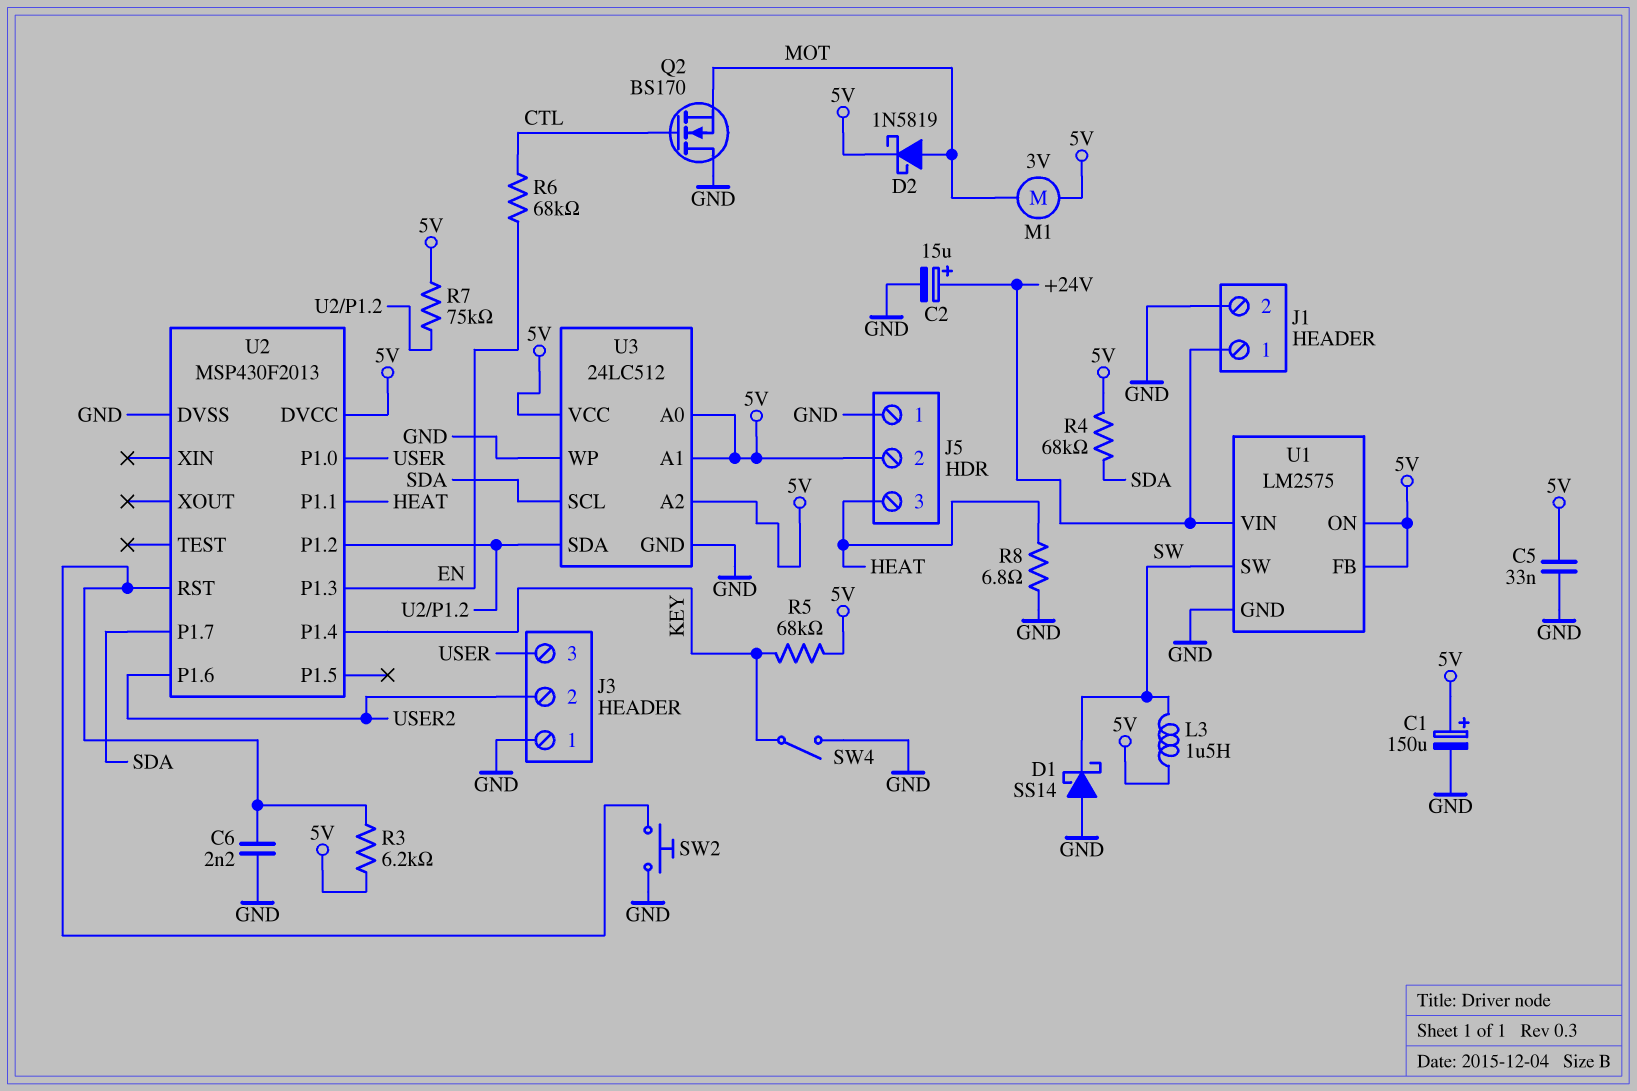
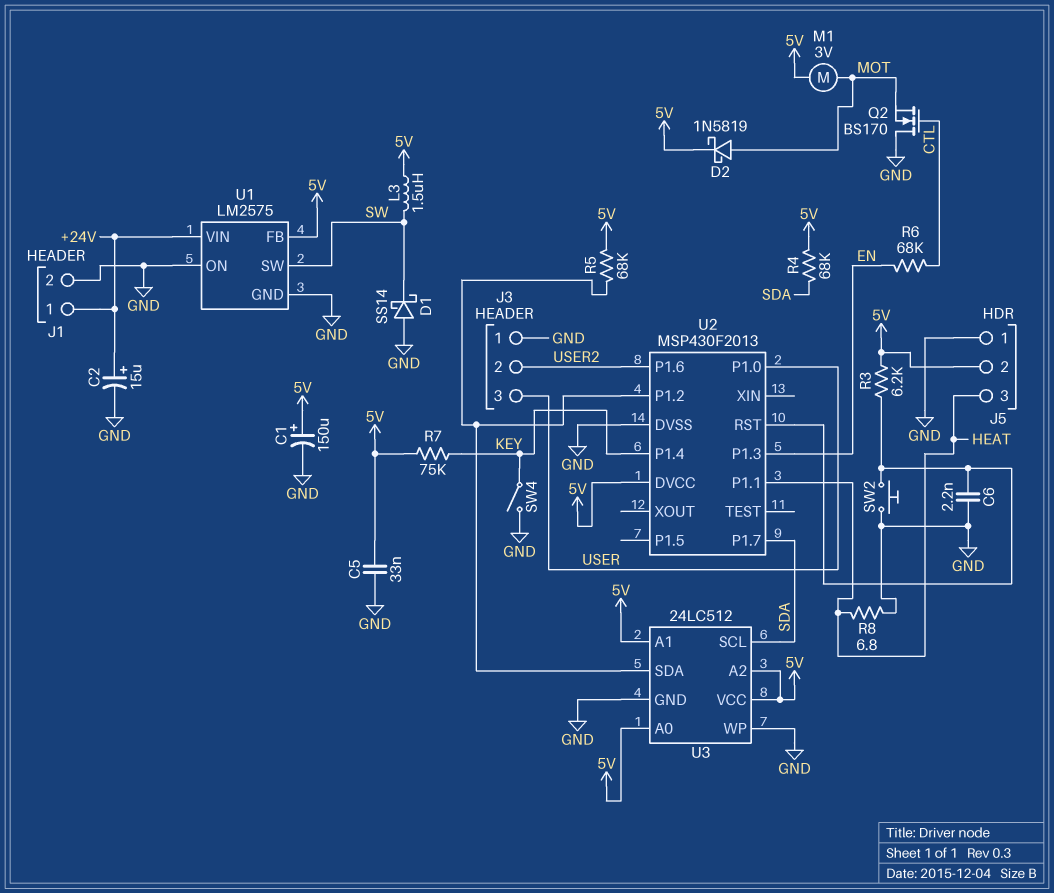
R5: 68k (5V, KEY) -> 68k (5V, U2/P1.2)
R7: 75k (5V, U2/P1.2) -> 75k (5V, KEY)
U1 pin ON: 5V -> GND

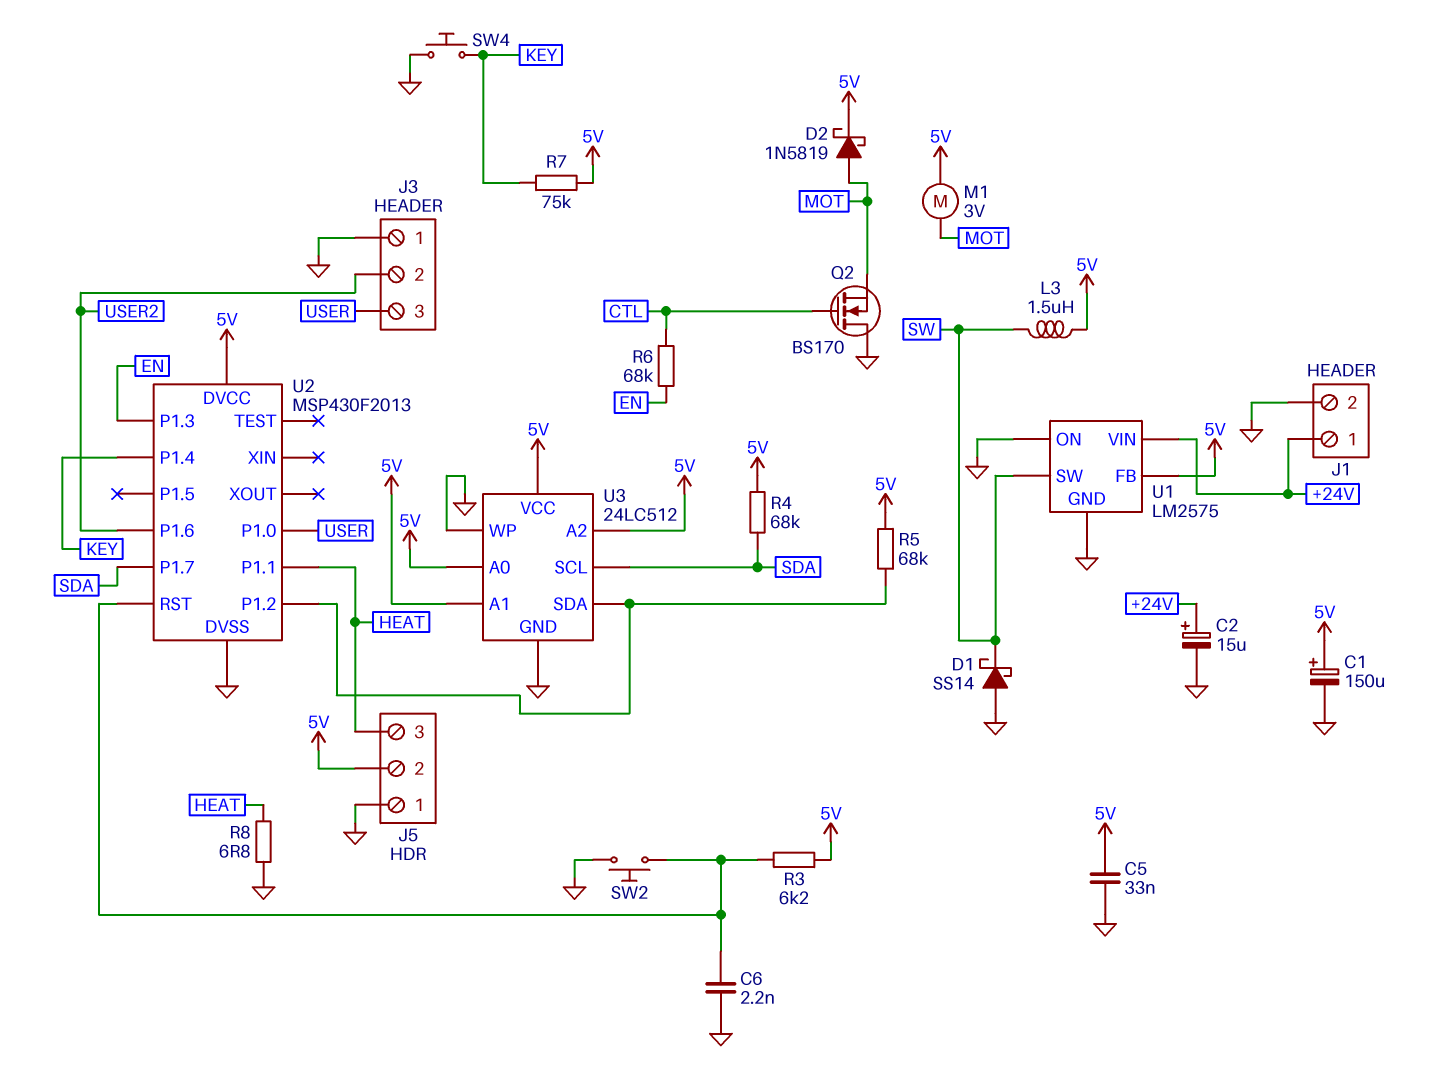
SW4: switch (GND, KEY) -> button (GND, KEY)

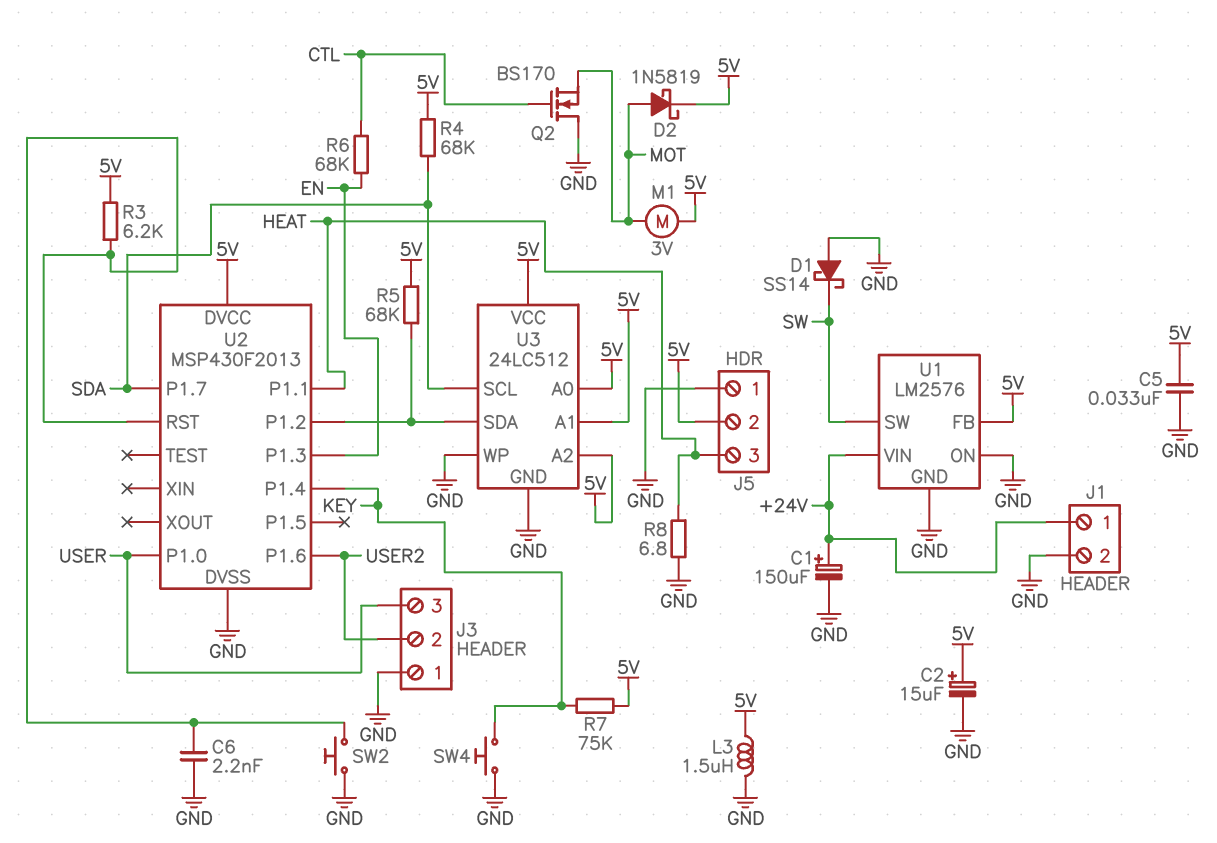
C1: 150uF (plus 5V, minus GND) -> 150uF (plus +24V, minus GND)
C2: 15uF (plus +24V, minus GND) -> 15uF (plus 5V, minus GND)
L3: 1.5uH (5V, SW) -> 1.5uH (5V, GND)
U1: LM2575 -> LM2576

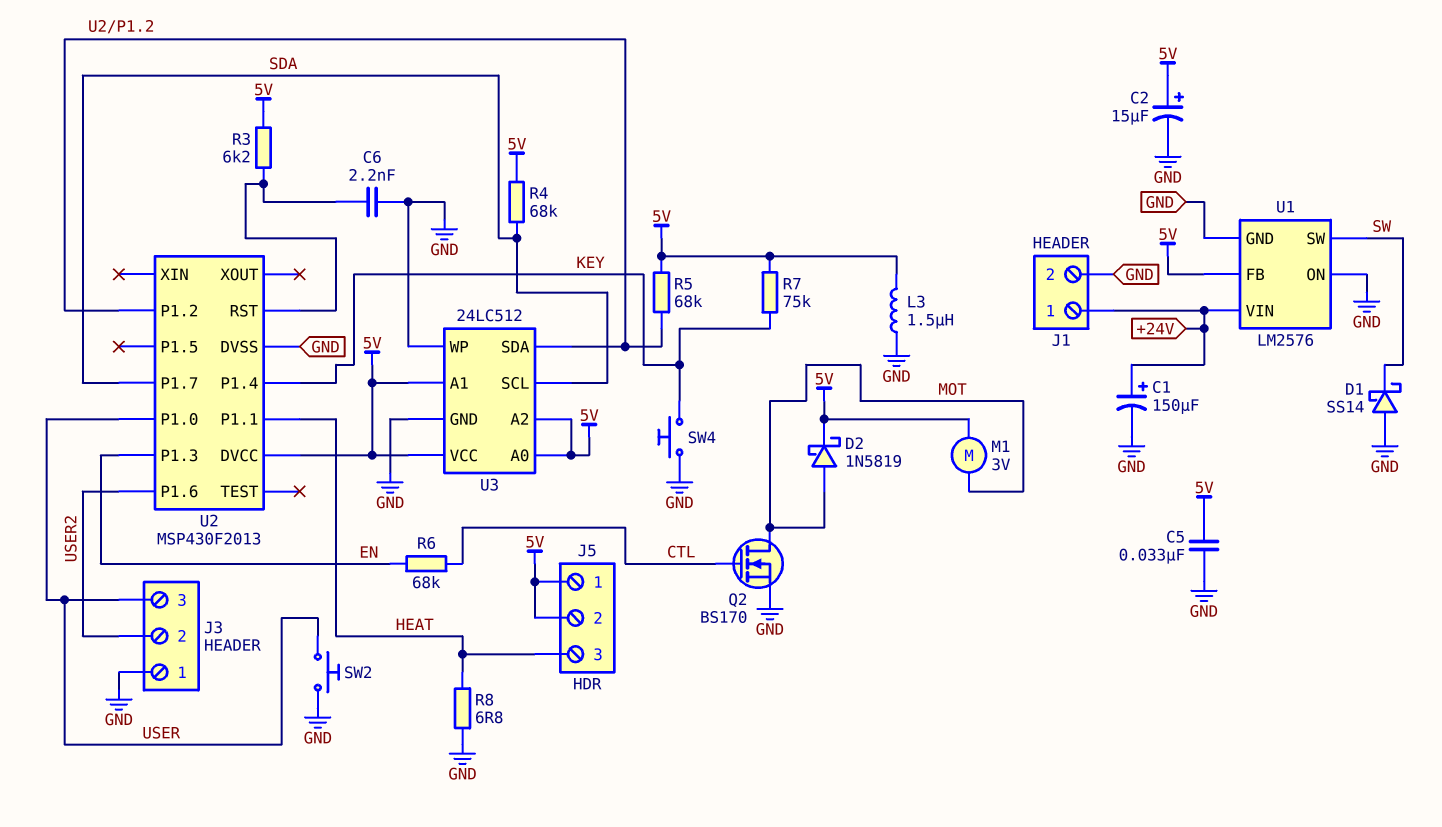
J5 pin 1: GND -> 5V
Q2: NMOS BS170 (G CTL, D GND, S MOT) -> NMOS BS170 (G CTL, D MOT, S GND)
SW2: button (GND, U2/RST) -> button (GND, USER)

